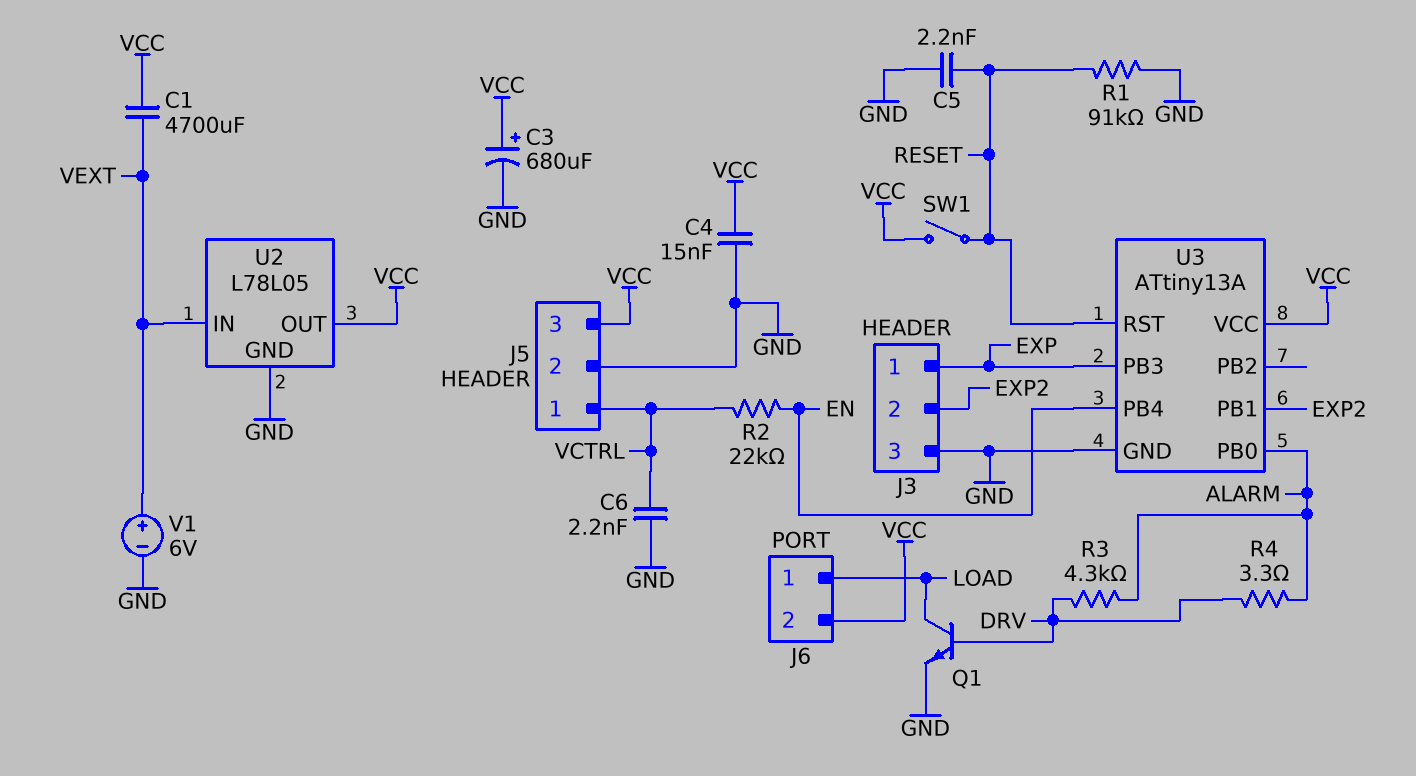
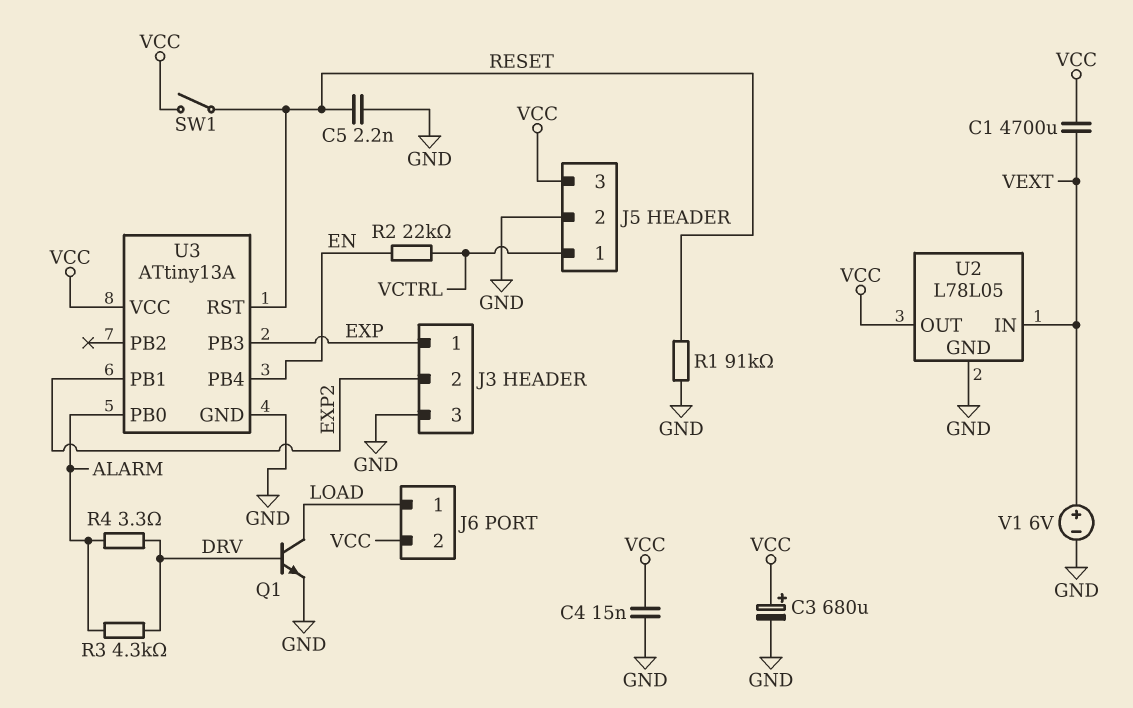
C6: 2.2nF (GND, VCTRL) -> none

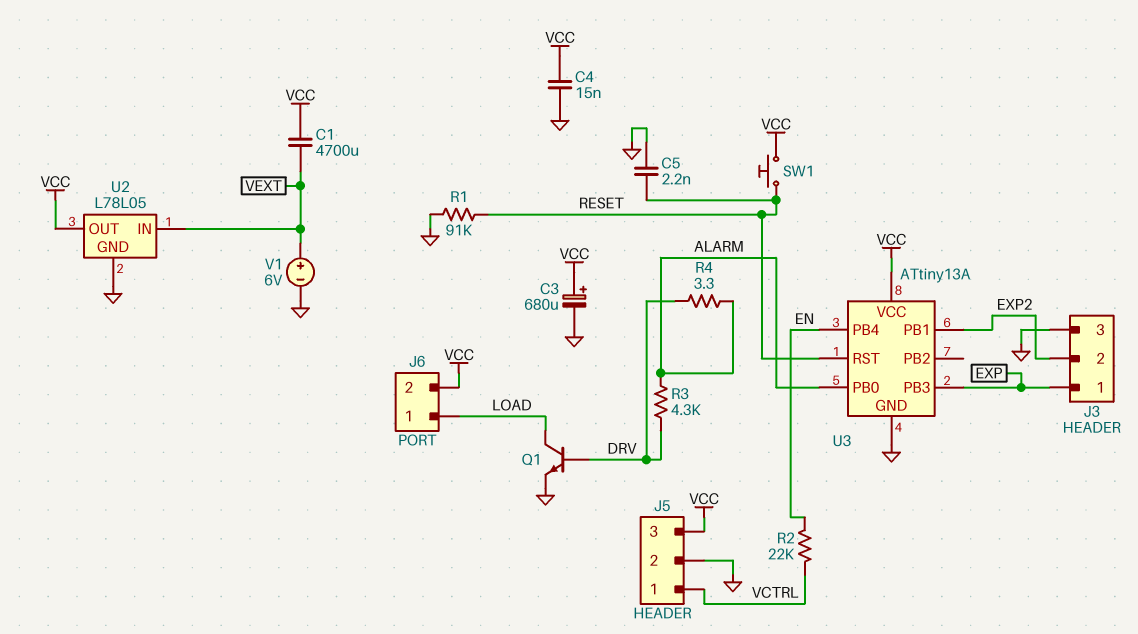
SW1: switch (RESET, VCC) -> button (RESET, VCC)

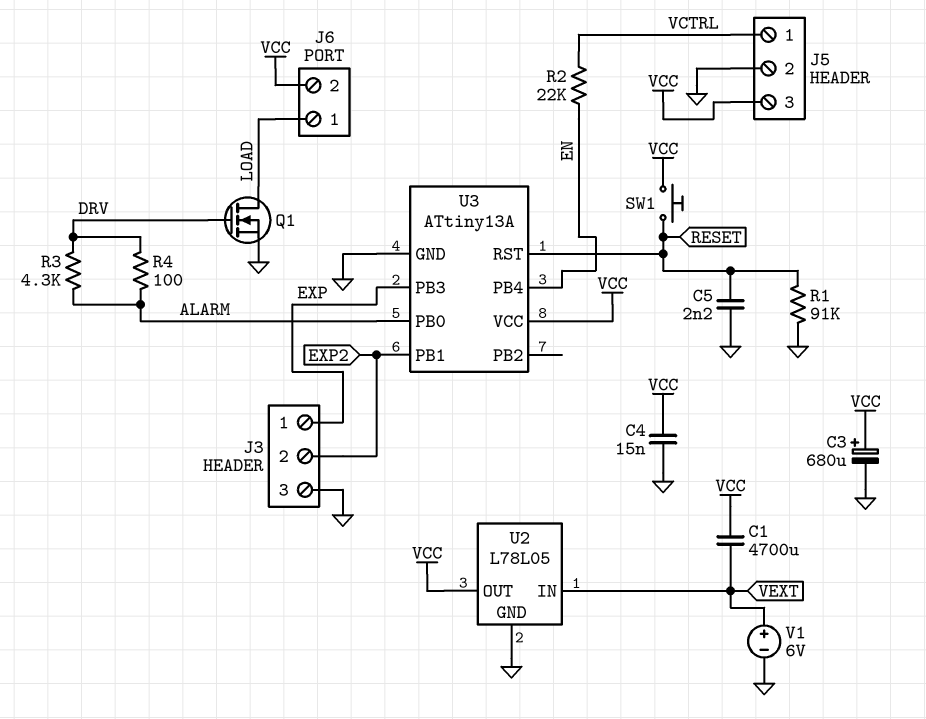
Q1: NPN (B DRV, C LOAD, E GND) -> NMOS (G DRV, D LOAD, S GND)
R4: 3.3 (ALARM, DRV) -> 100 (ALARM, DRV)

